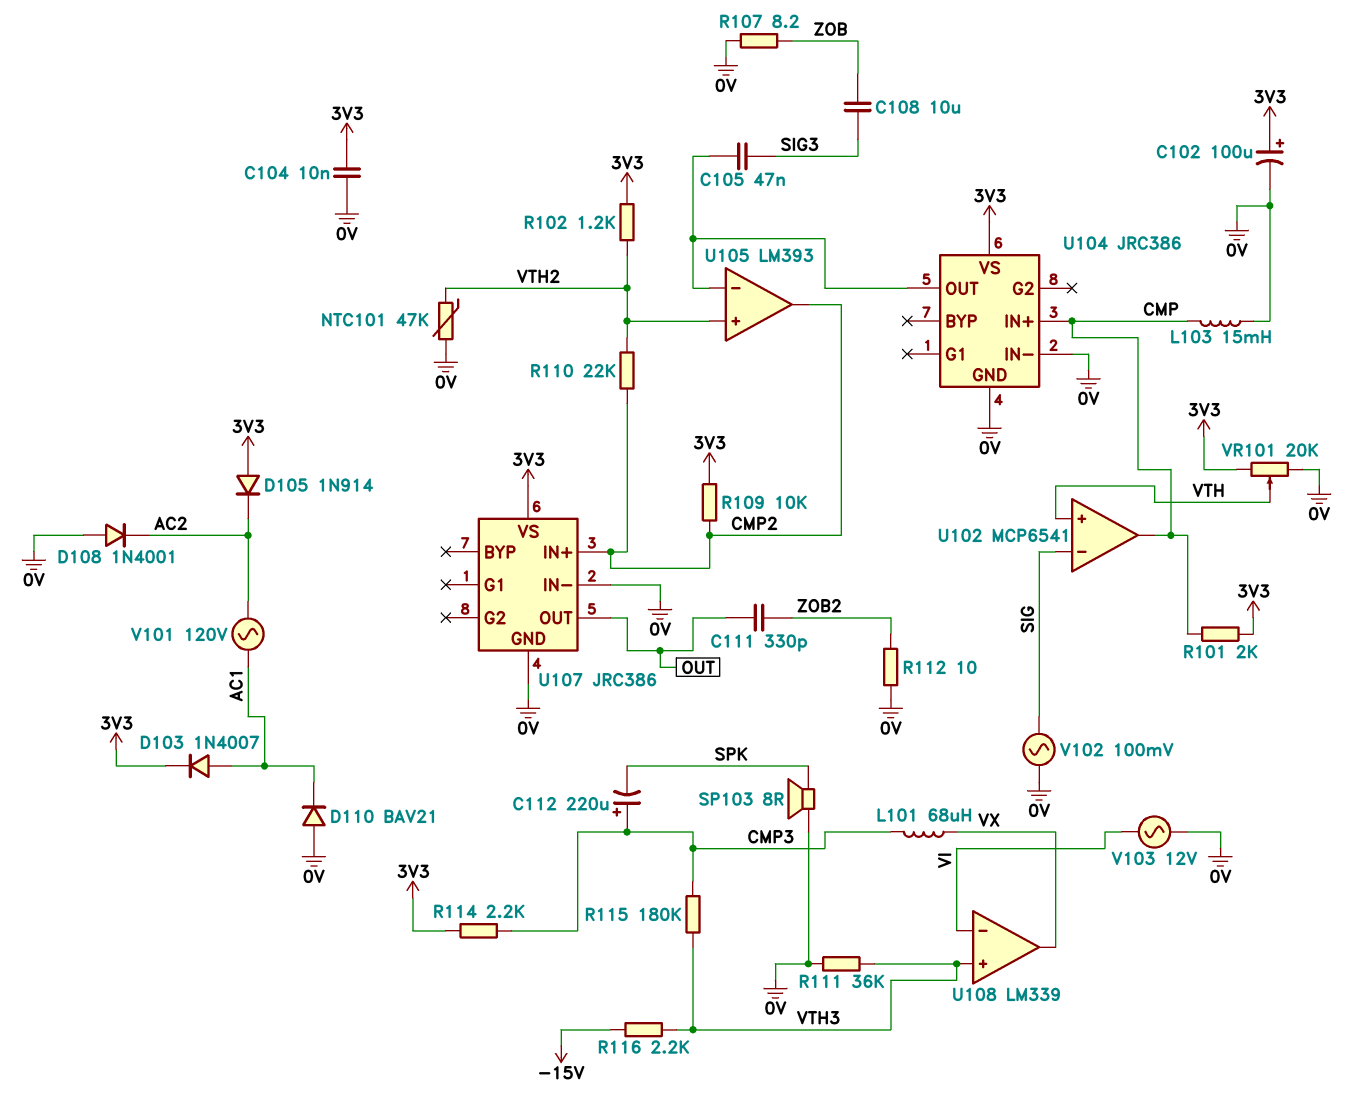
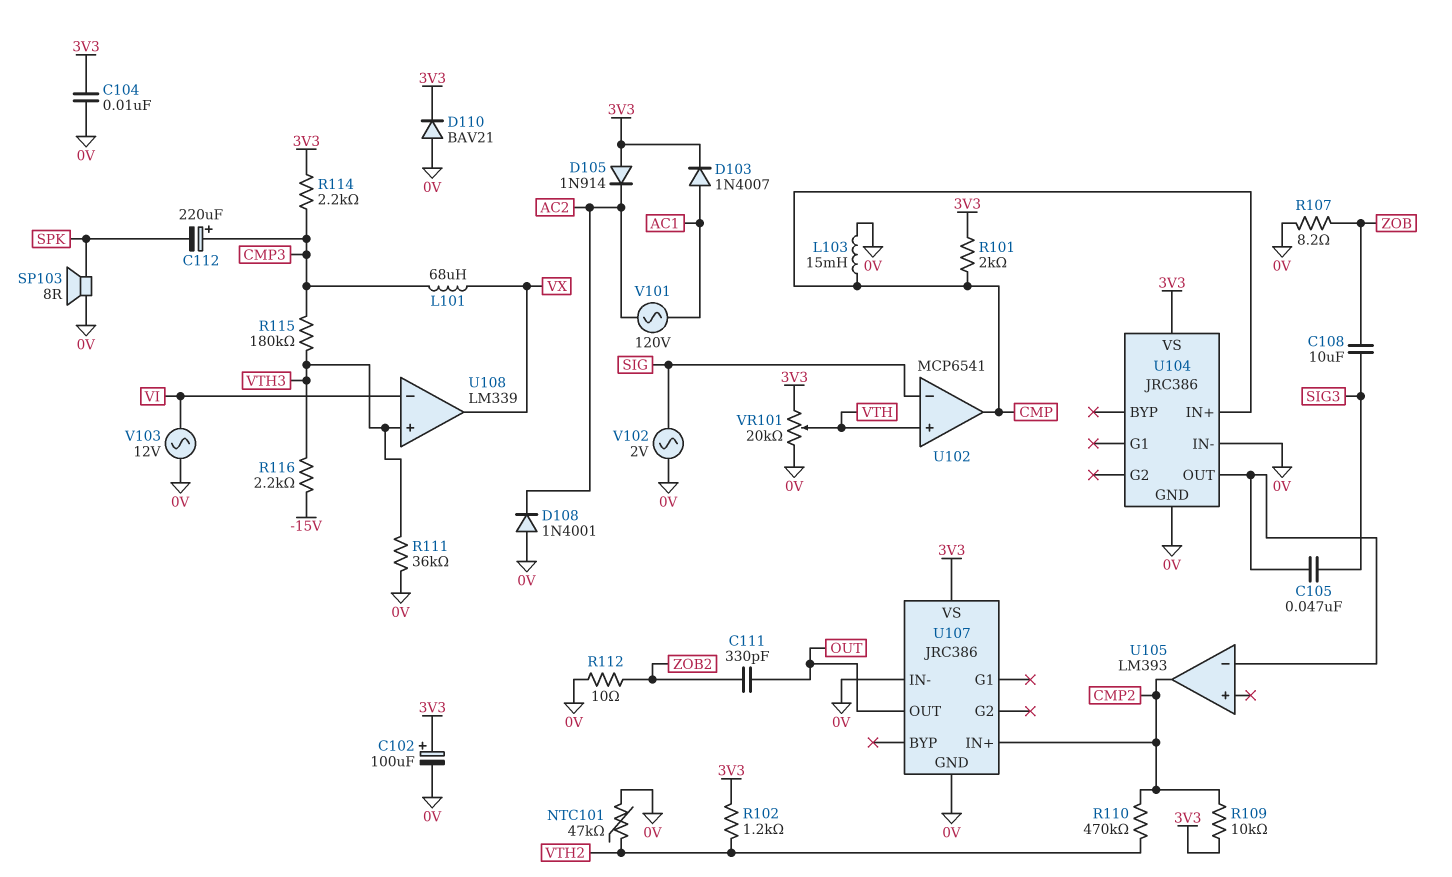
D110: diode BAV21 (A 0V, K AC1) -> diode BAV21 (A 0V, K 3V3)
R110: 22k (CMP2, VTH2) -> 470k (CMP2, VTH2)
U105 pin in+: VTH2 -> none
V102: AC 100mV (0V, SIG) -> AC 2V (0V, SIG)

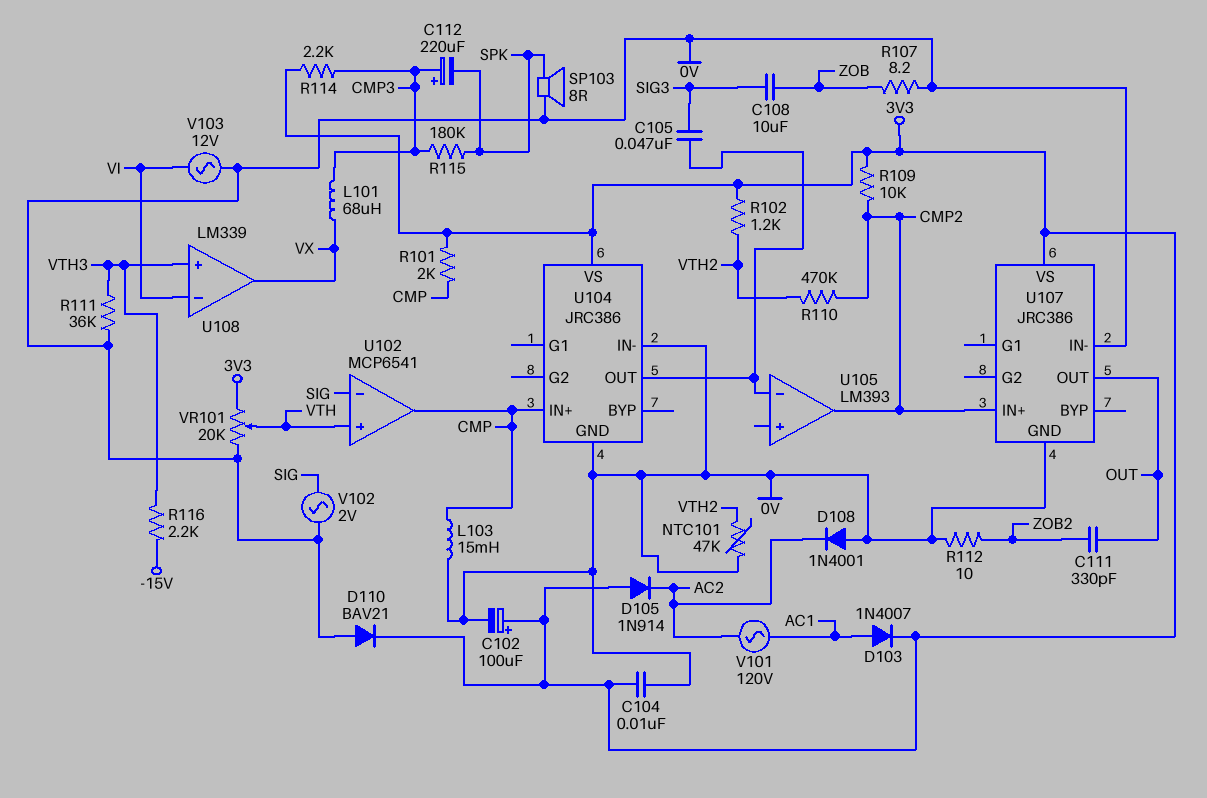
R115: 180k (CMP3, VTH3) -> 180k (CMP3, SPK)

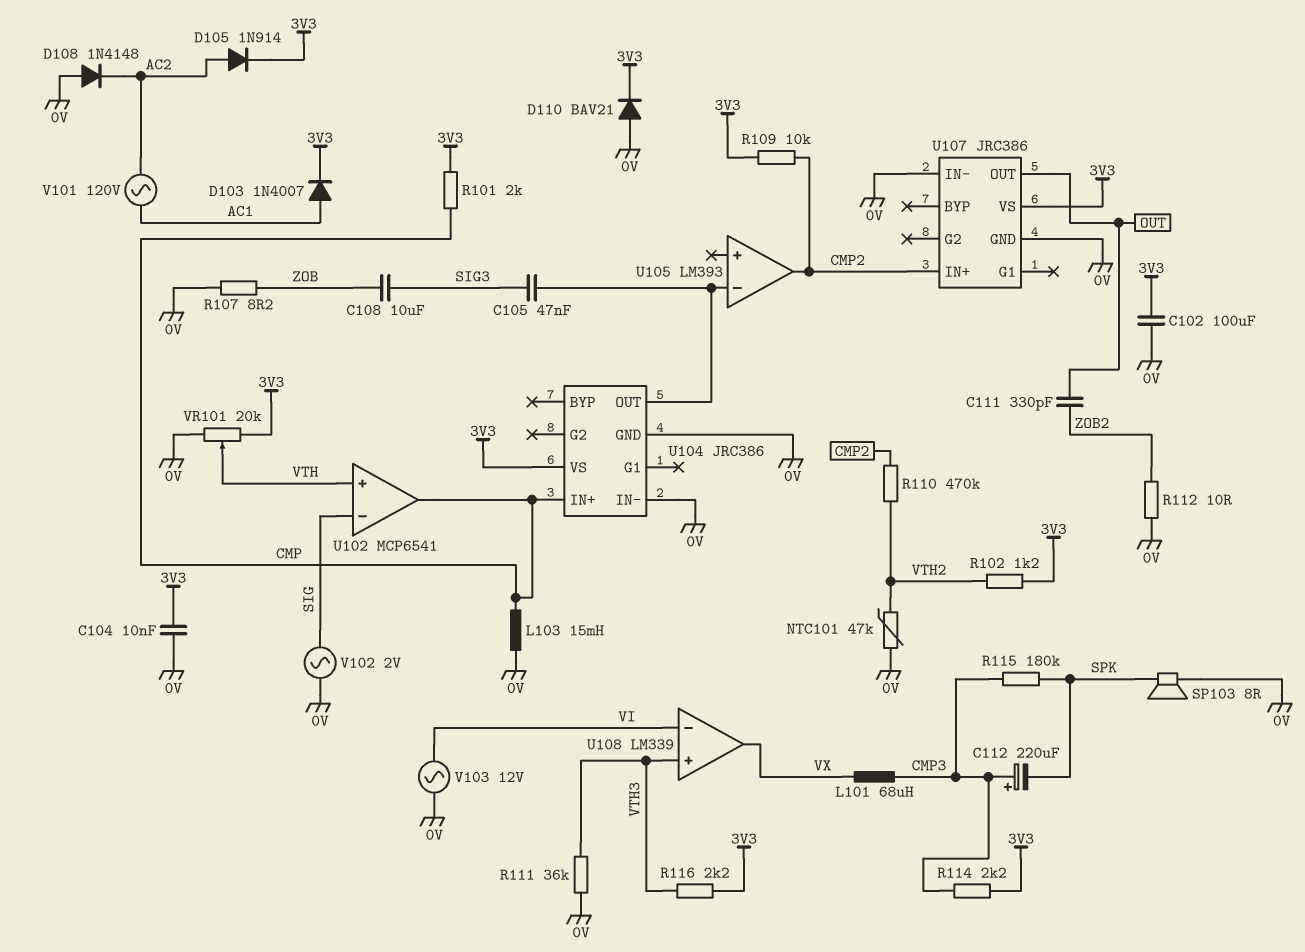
C102: 100uF (plus 3V3, minus 0V) -> 100uF (0V, 3V3)
D105: diode 1N914 (A 3V3, K AC2) -> diode 1N914 (A AC2, K 3V3)
D108: diode 1N4001 (A 0V, K AC2) -> diode 1N4148 (A 0V, K AC2)
R116: 2.2k (-15V, VTH3) -> 2.2k (3V3, VTH3)

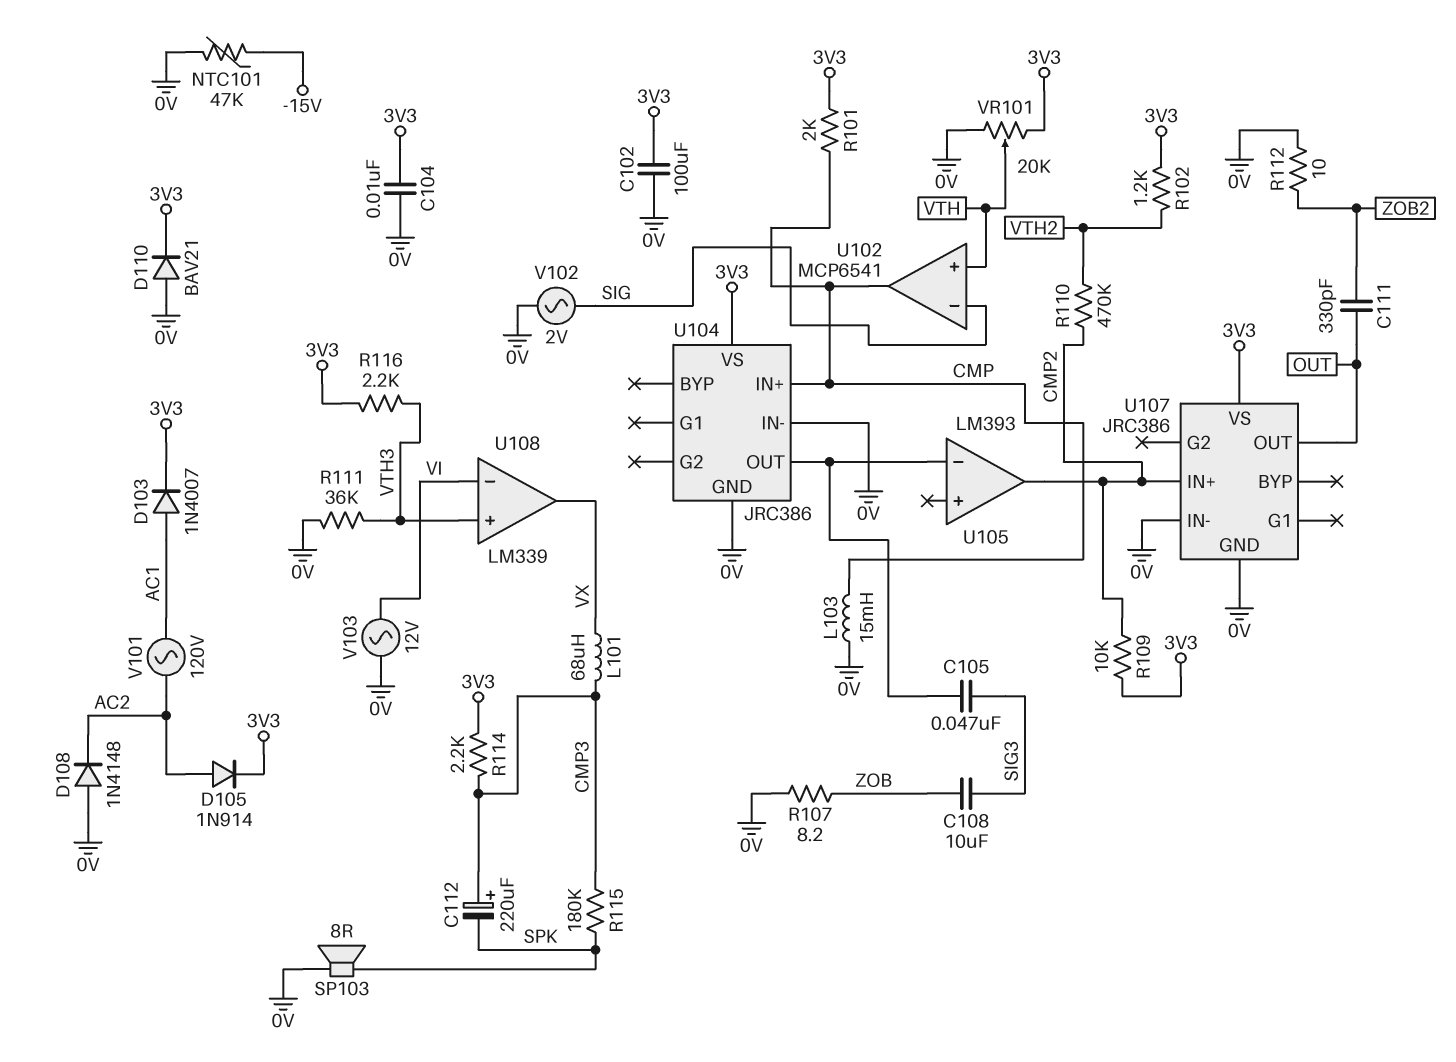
NTC101: 47k (0V, VTH2) -> 47k (-15V, 0V)

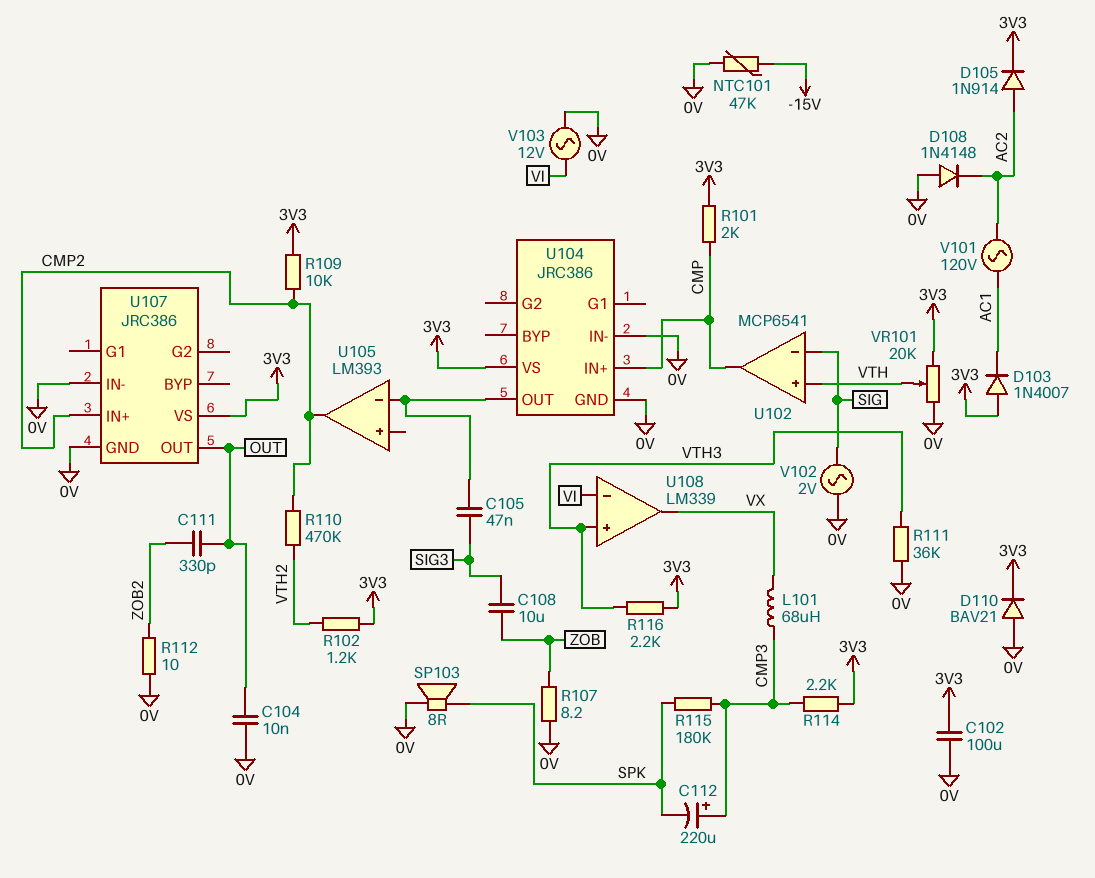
C104: 10nF (0V, 3V3) -> 10nF (0V, OUT)
D103: diode 1N4007 (A AC1, K 3V3) -> diode 1N4007 (A 3V3, K AC1)
L103: 15mH (0V, CMP) -> none

